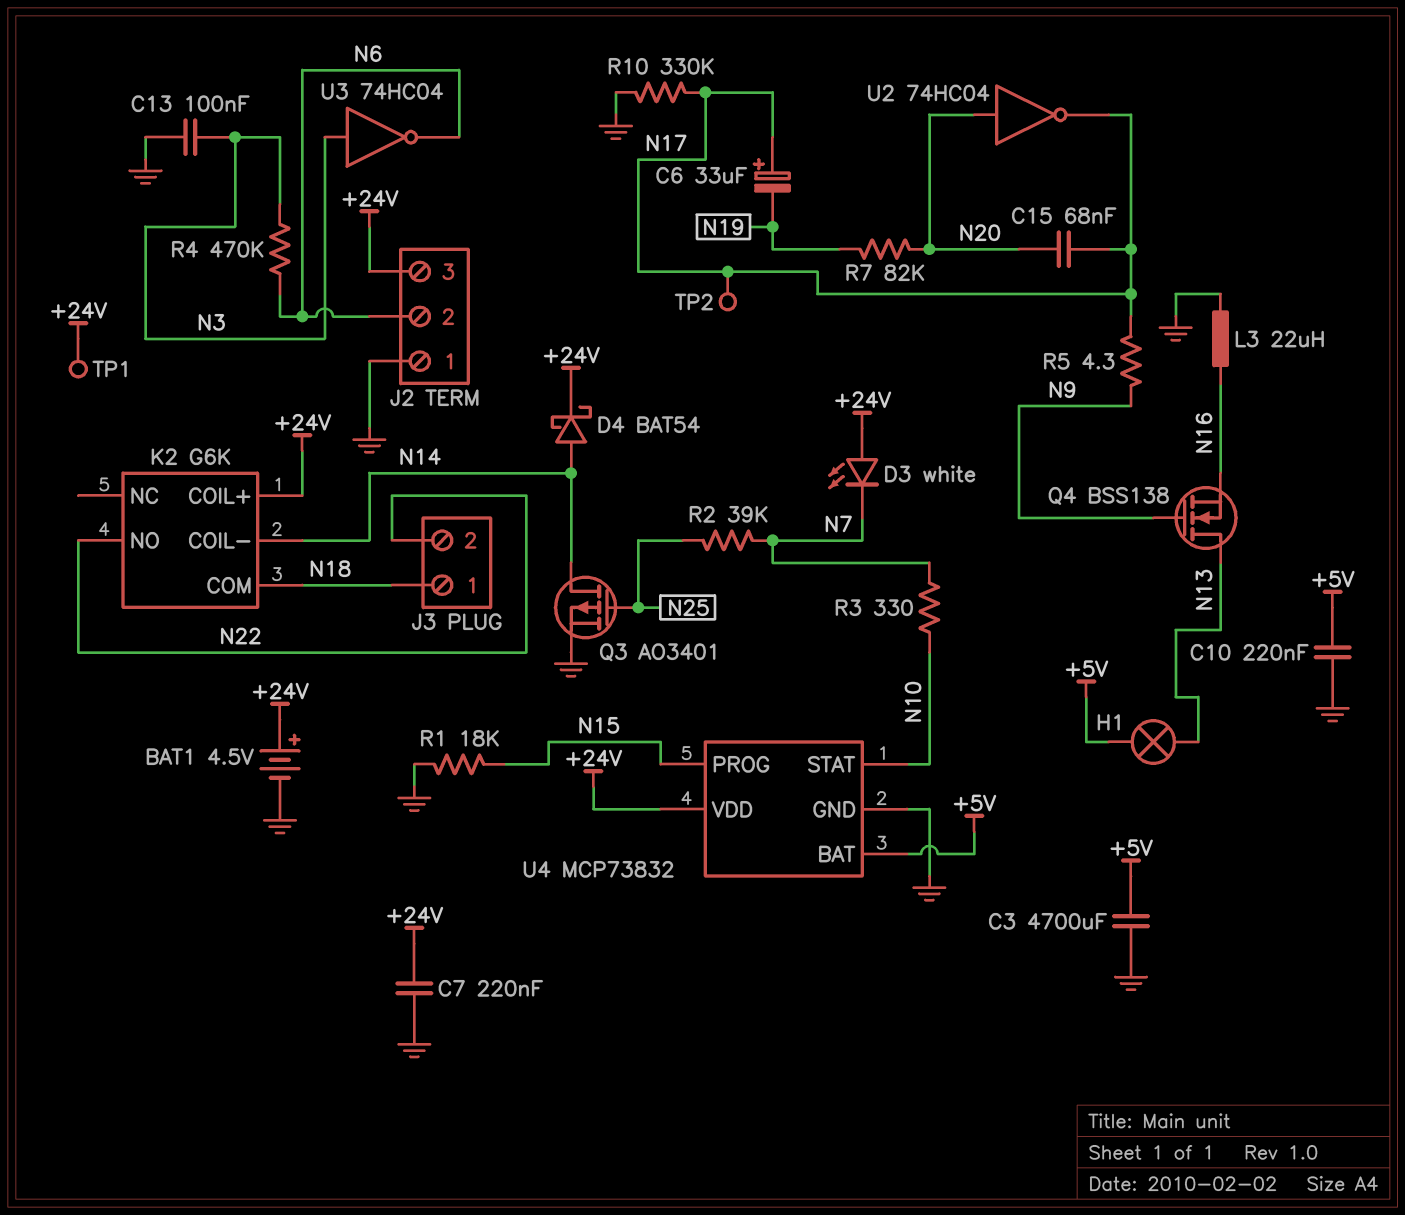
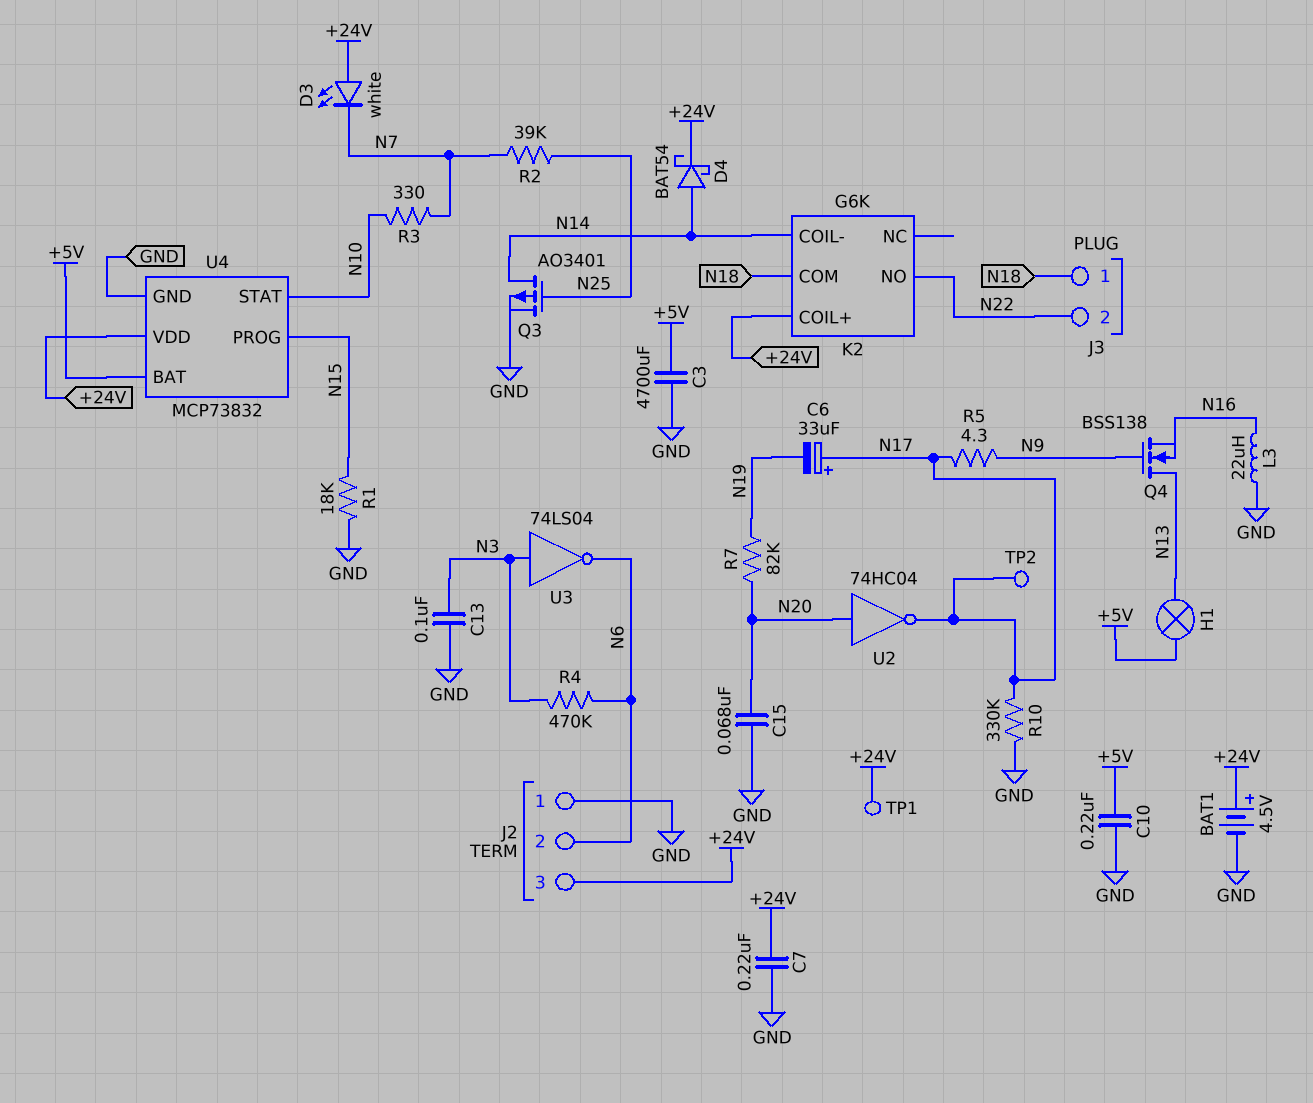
C15: 68nF (N17, N20) -> 68nF (GND, N20)
U3: NOT 74HC04 (in N3, out N6) -> NOT 74LS04 (in N3, out N6)

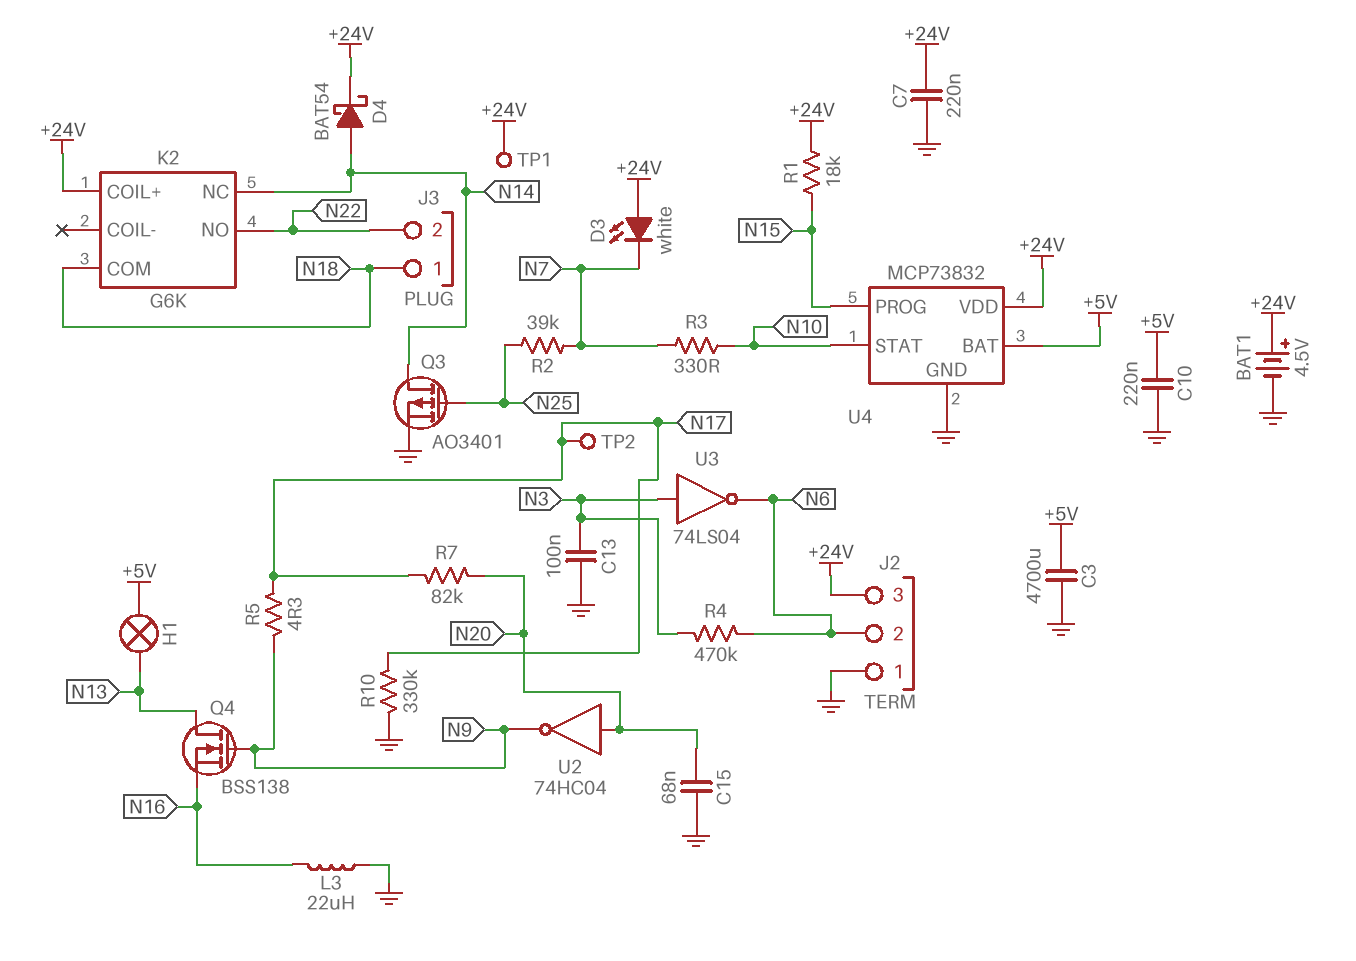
C6: 33uF (plus N17, minus N19) -> none
K2 pin COIL-: N14 -> none
K2 pin NC: none -> N14
R1: 18k (GND, N15) -> 18k (+24V, N15)
R7: 82k (N19, N20) -> 82k (N17, N20)
U2: NOT 74HC04 (in N20, out N17) -> NOT 74HC04 (in N20, out N9)

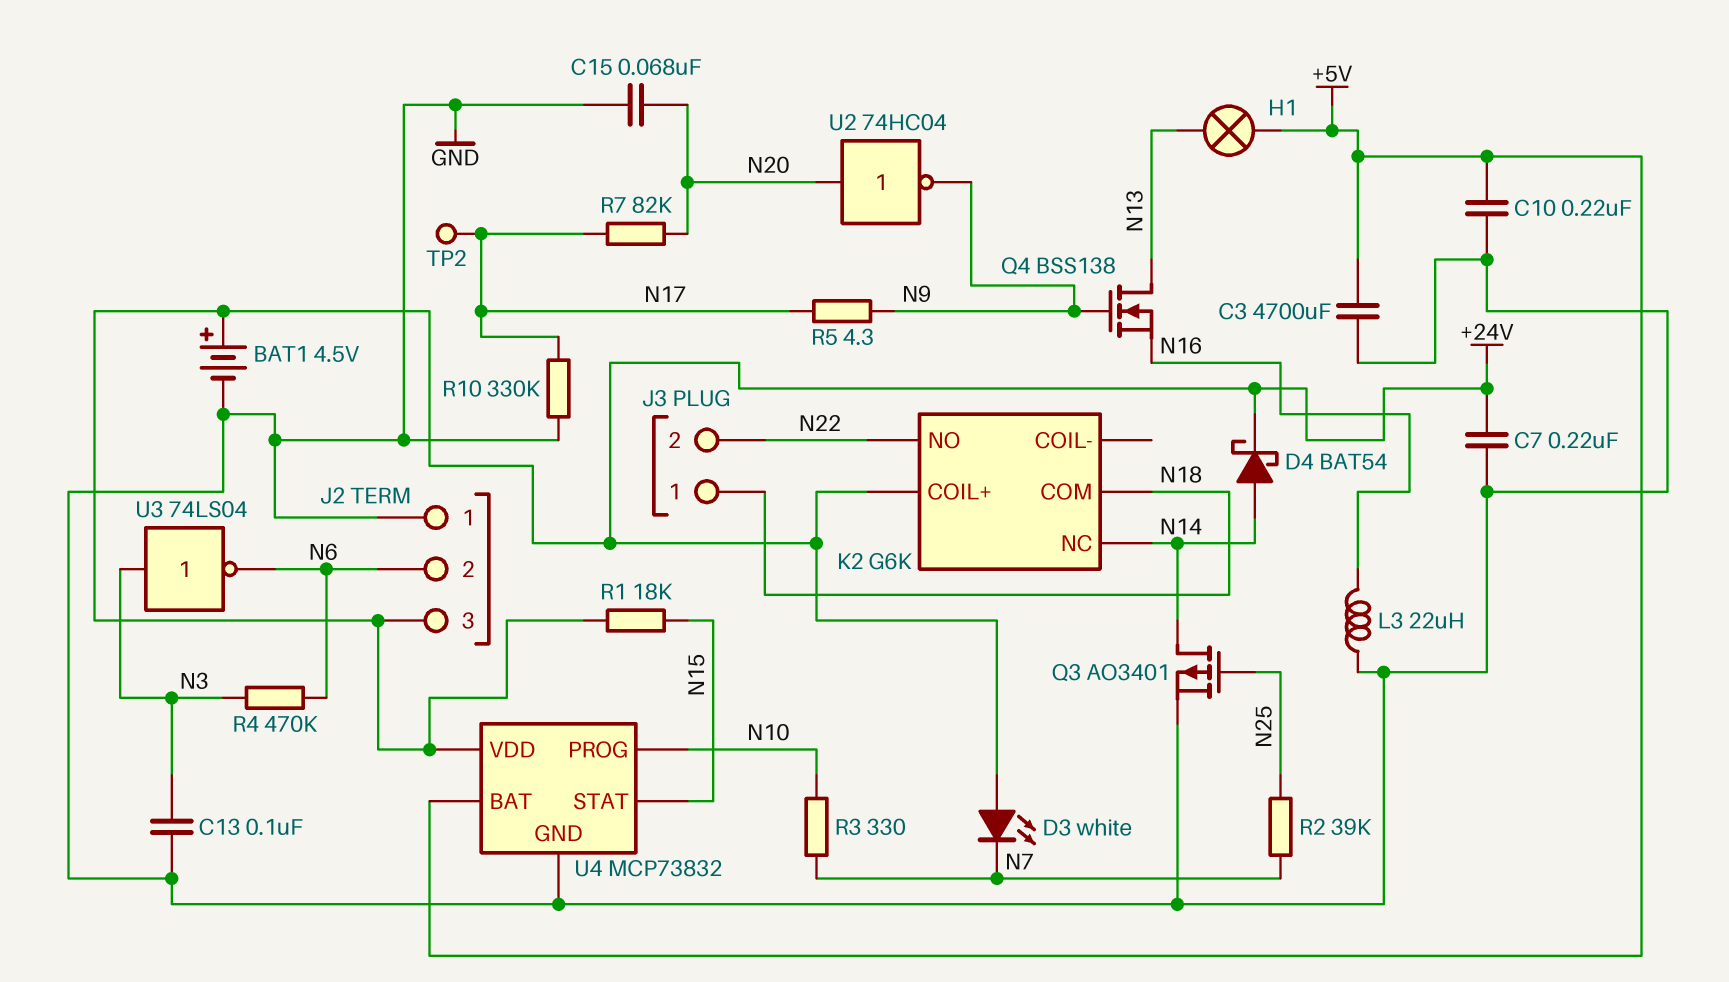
TP1: test point (+24V) -> none
U4 pin PROG: N15 -> N10
U4 pin STAT: N10 -> N15

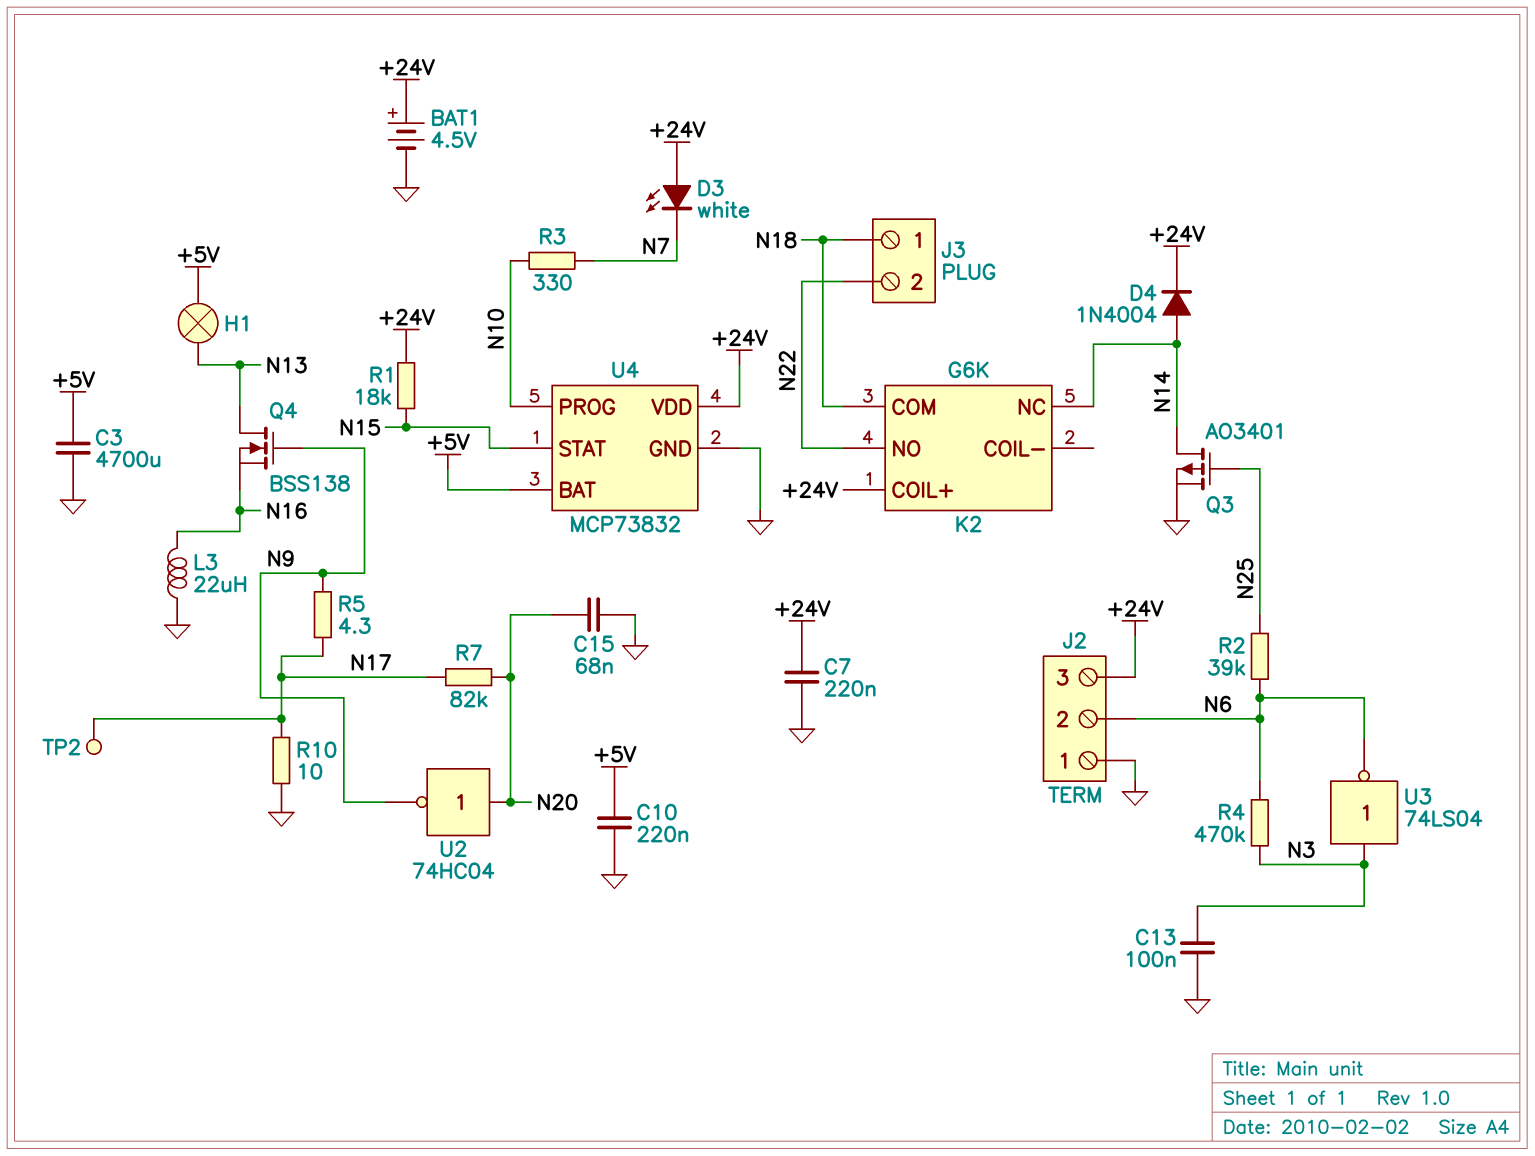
D4: schottky BAT54 (A N14, K +24V) -> diode 1N4004 (A N14, K +24V)
R2: 39k (N7, N25) -> 39k (N6, N25)
R10: 330k (GND, N17) -> 10 (GND, N17)

